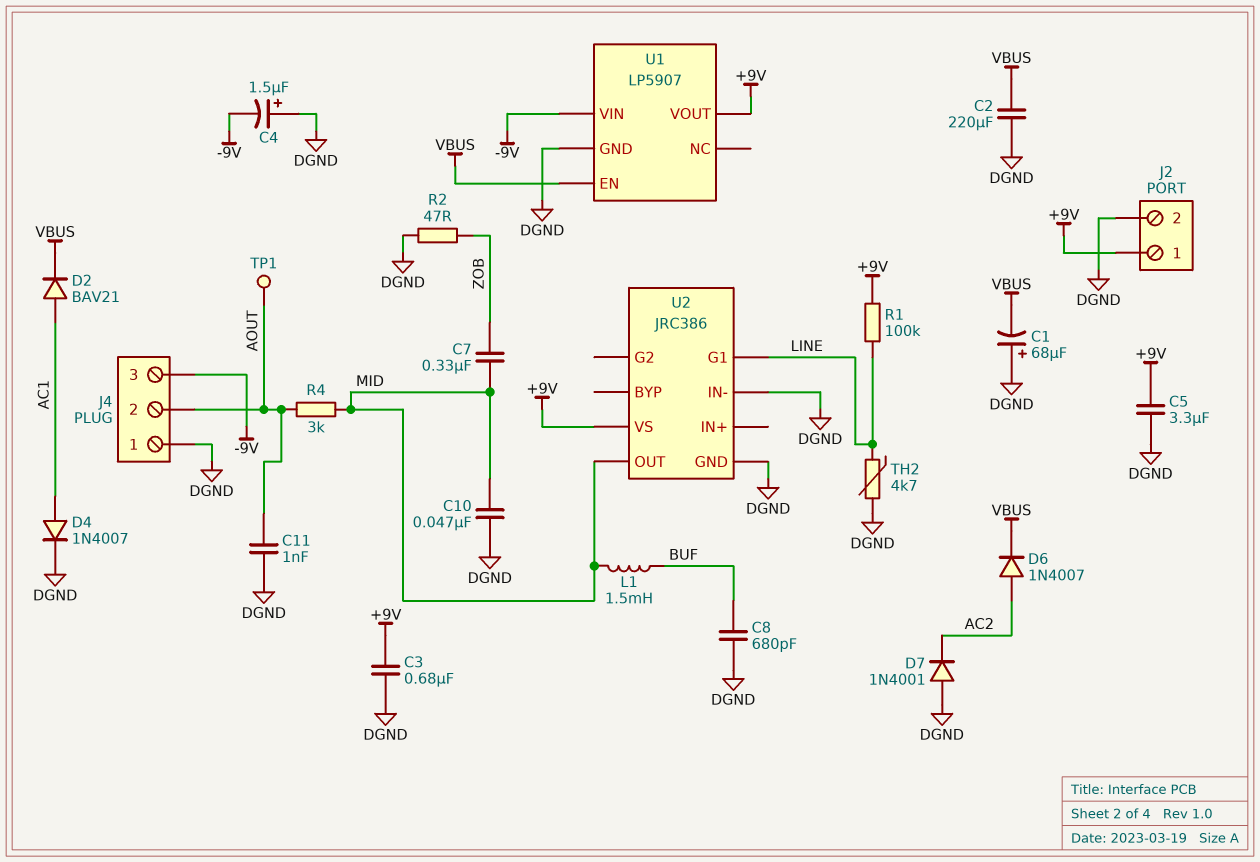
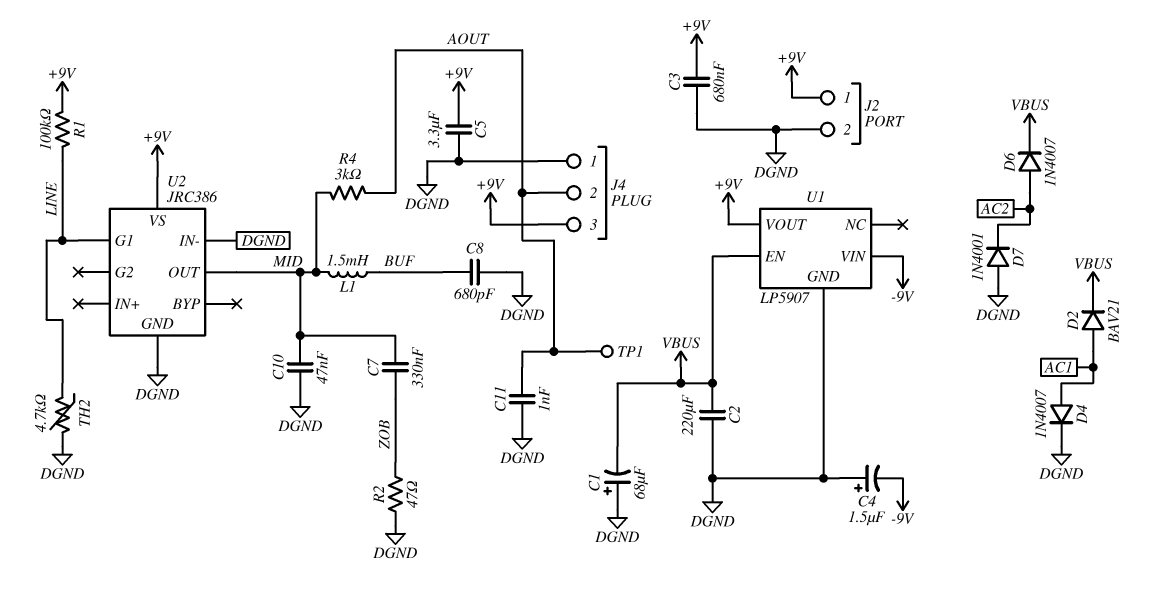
J4 pin 3: -9V -> +9V

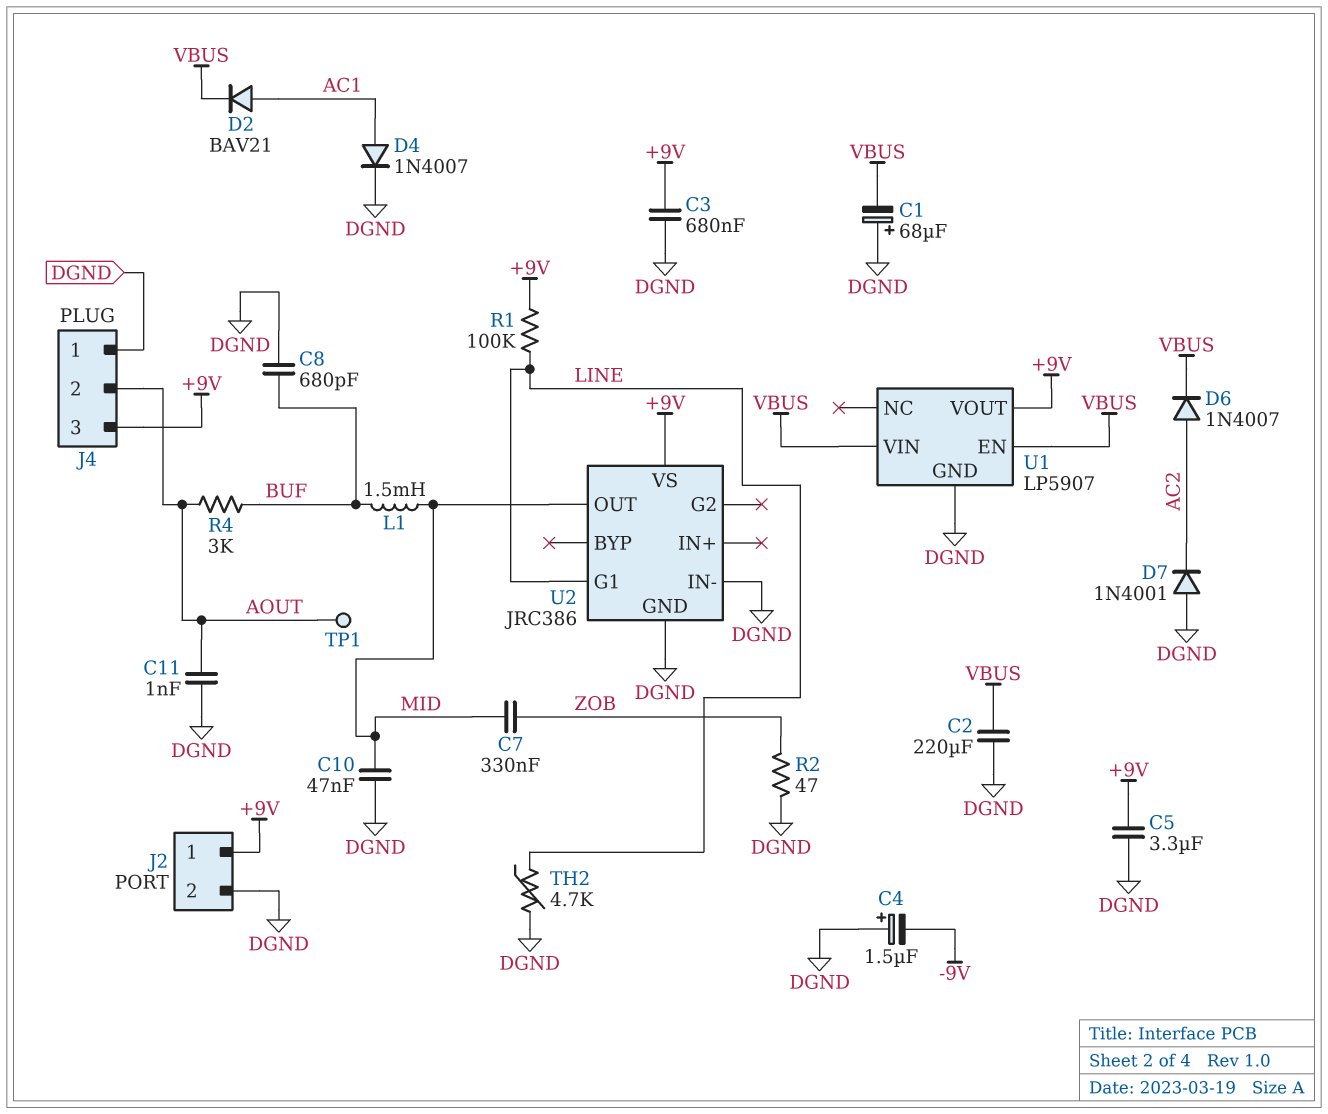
R4: 3k (AOUT, MID) -> 3k (AOUT, BUF)
U1 pin VIN: -9V -> VBUS

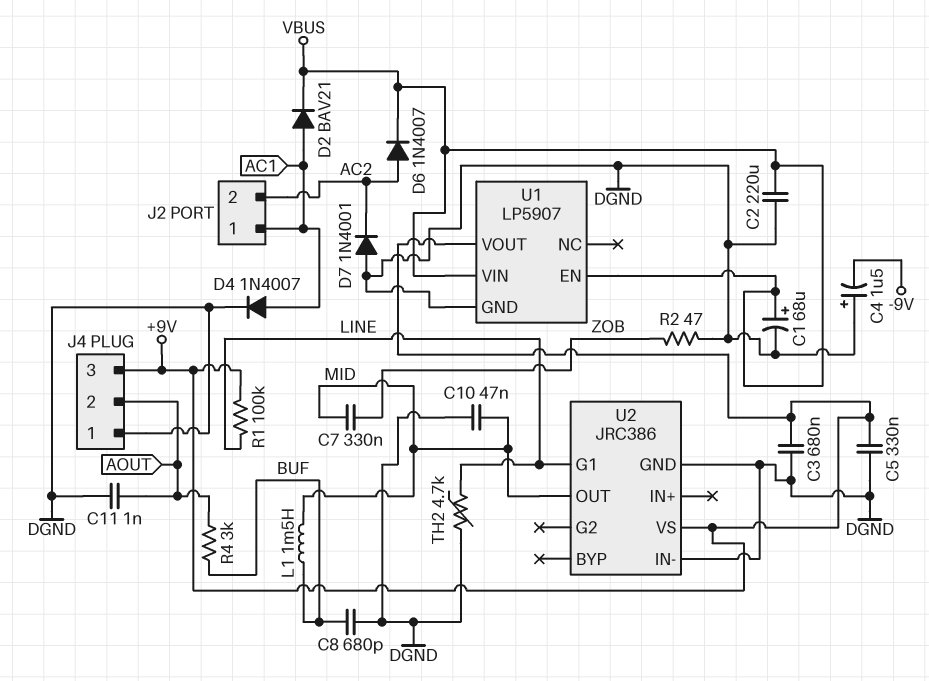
C1: 68uF (plus DGND, minus VBUS) -> 68uF (plus VBUS, minus DGND)
C5: 3.3uF (+9V, DGND) -> 330nF (+9V, DGND)
J2 pin 1: +9V -> AC1
J2 pin 2: DGND -> AC2
TP1: test point (AOUT) -> none

